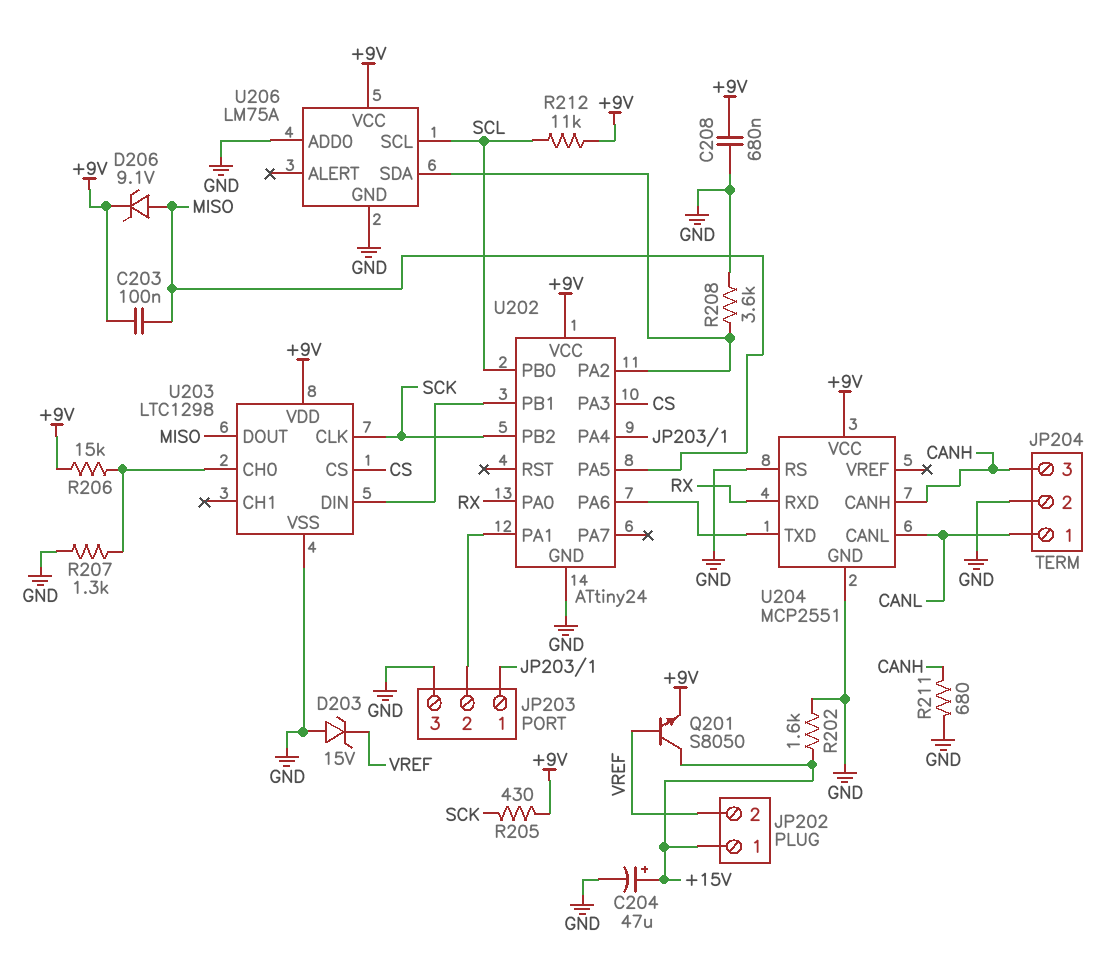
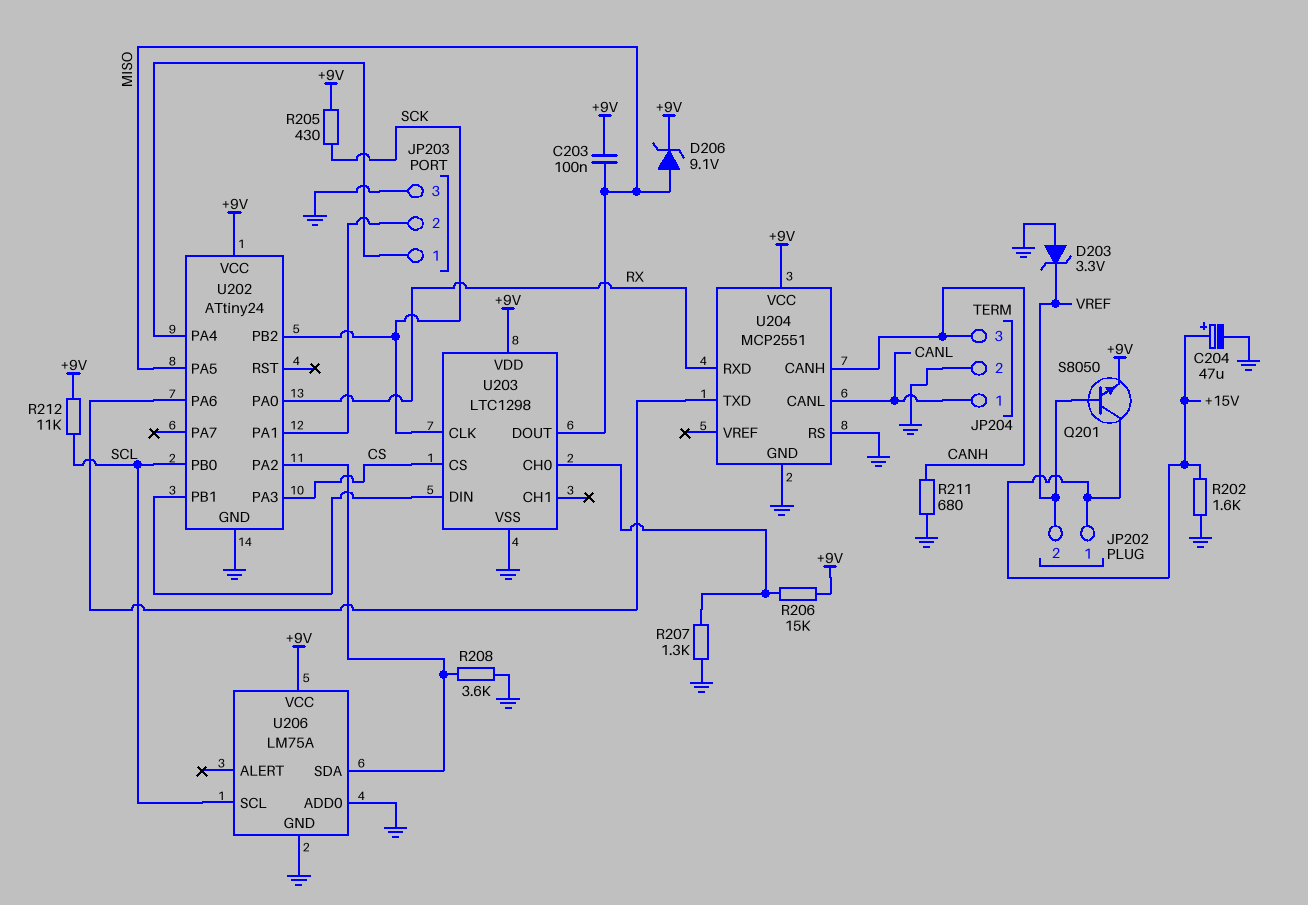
C208: 680nF (+9V, GND) -> none
D203: zener 15V (A GND, K VREF) -> zener 3.3V (A GND, K VREF)

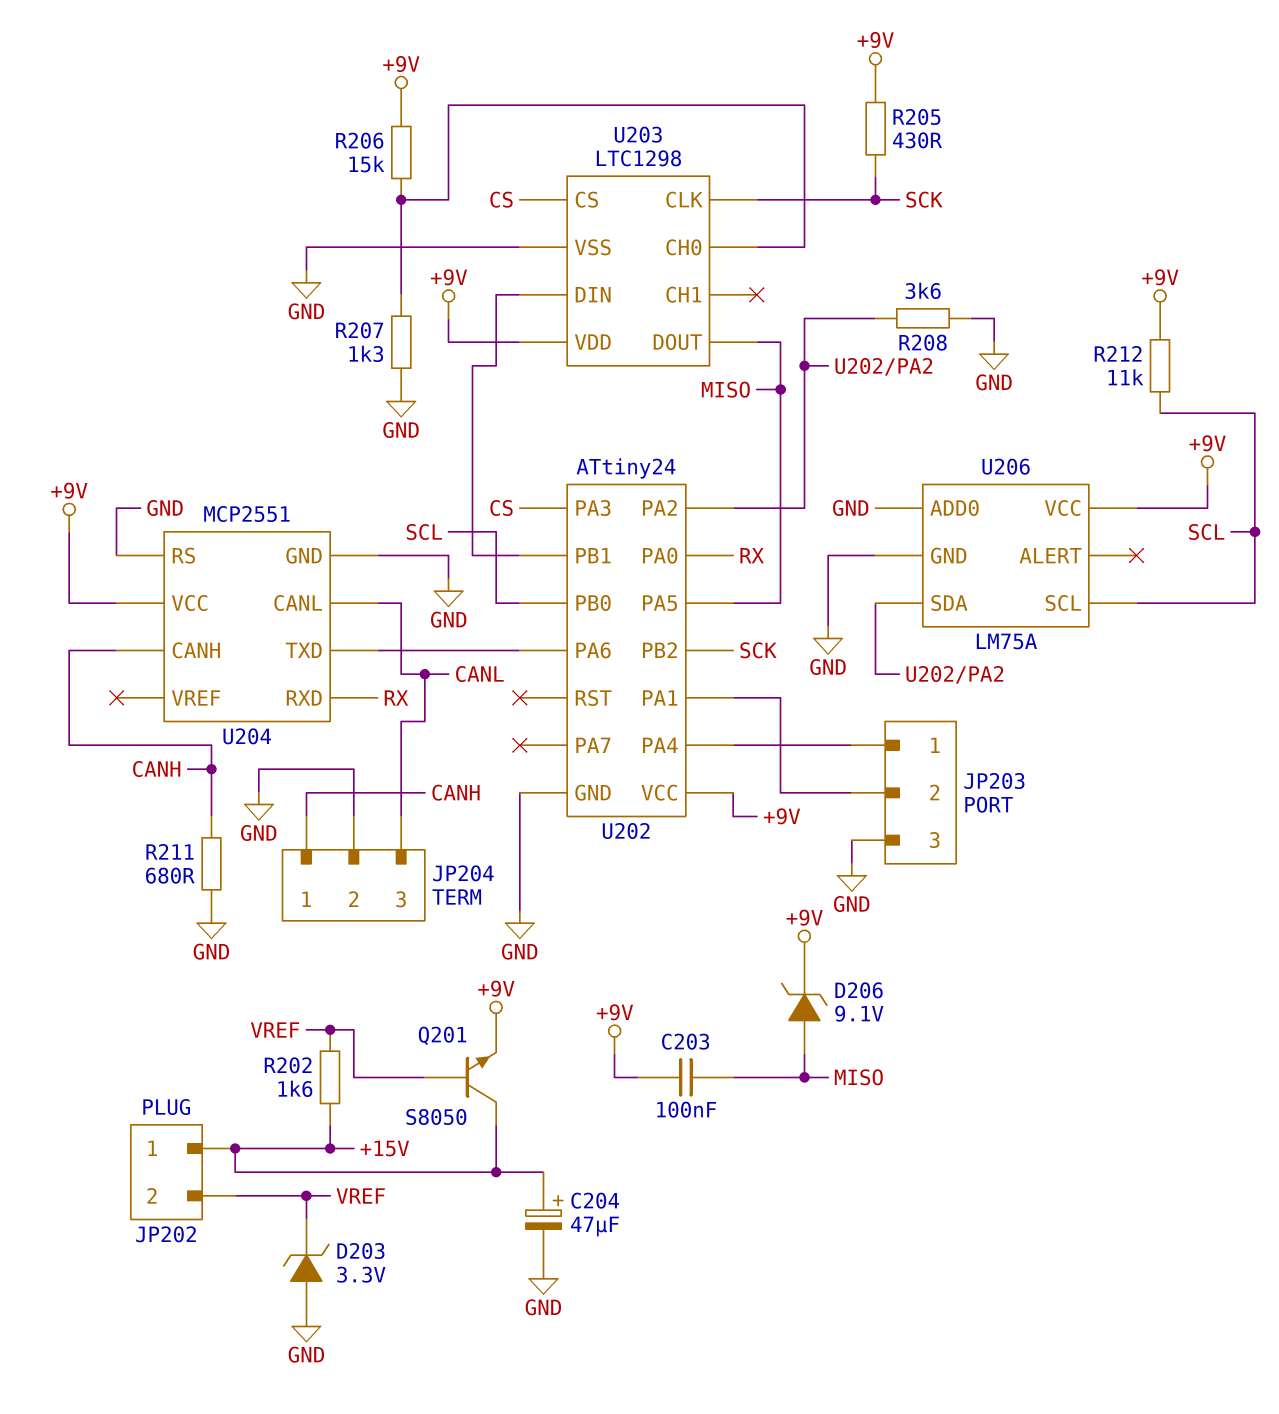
JP204 pin 1: CANL -> CANH
JP204 pin 3: CANH -> CANL
R202: 1.6k (+15V, GND) -> 1.6k (+15V, VREF)

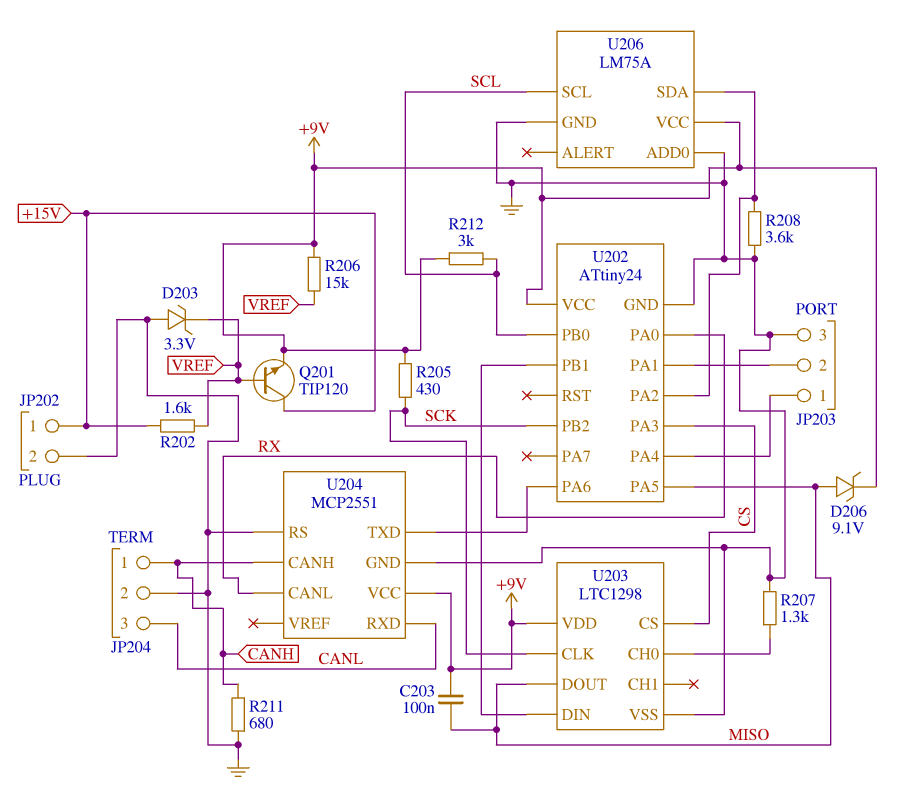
C204: 47uF (plus +15V, minus GND) -> none
JP202 pin 2: VREF -> GND
Q201: NPN S8050 (B VREF, C +15V, E +9V) -> NPN TIP120 (B VREF, C +15V, E +9V)
R206: 15k (+9V, U203/CH0) -> 15k (+9V, VREF)
R212: 11k (+9V, SCL) -> 3k (+9V, SCL)
U204 pin CANL: CANL -> RX
U204 pin RXD: RX -> CANL

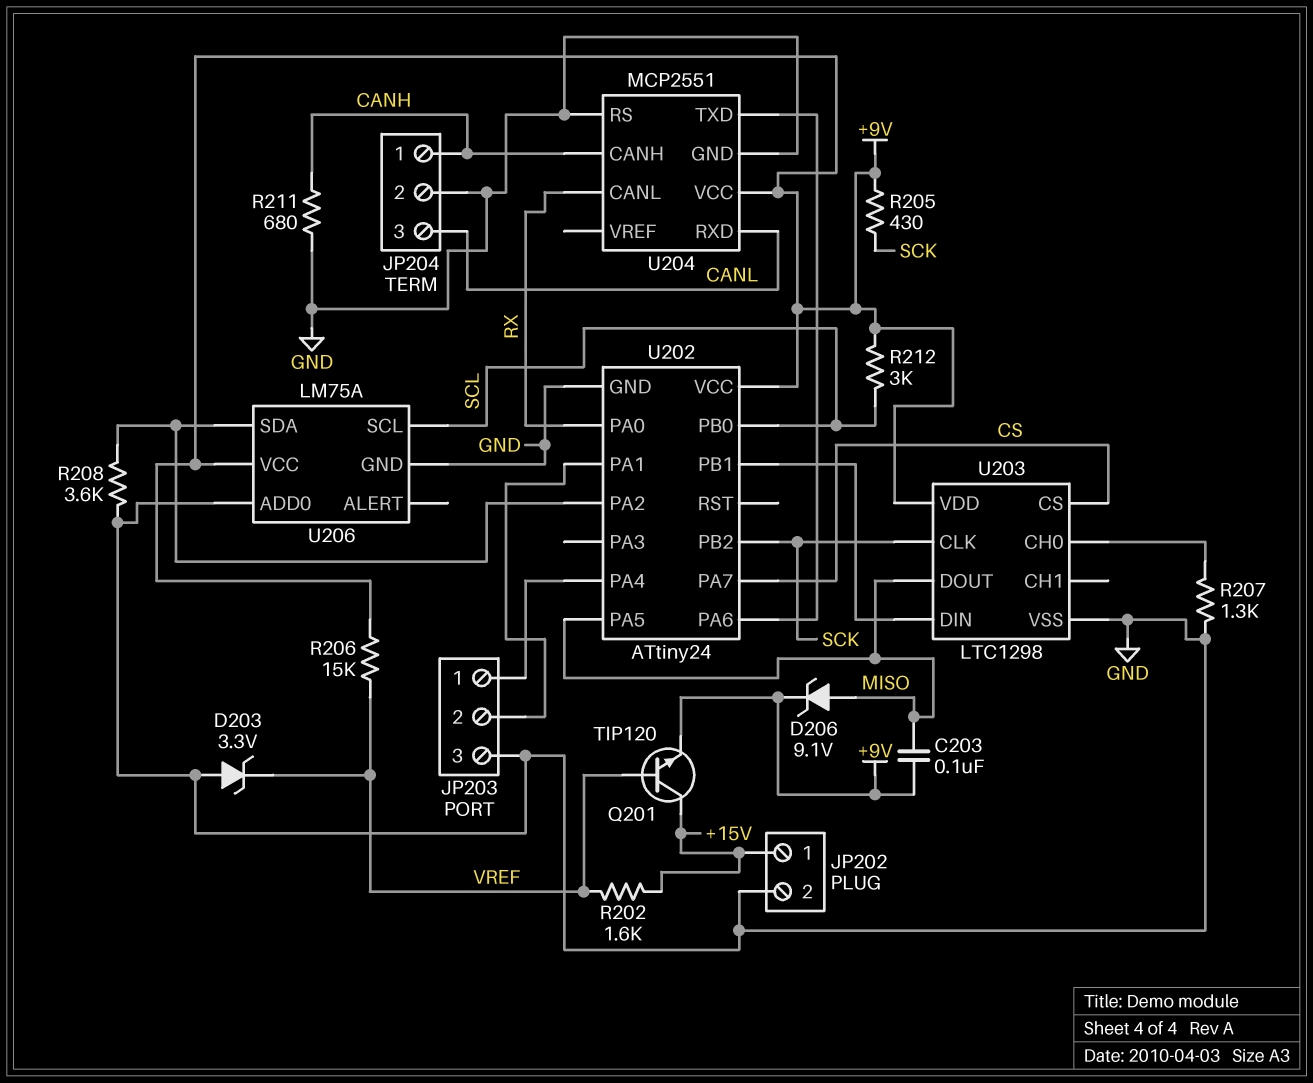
U202 pin PA3: CS -> none
U202 pin PA7: none -> CS

